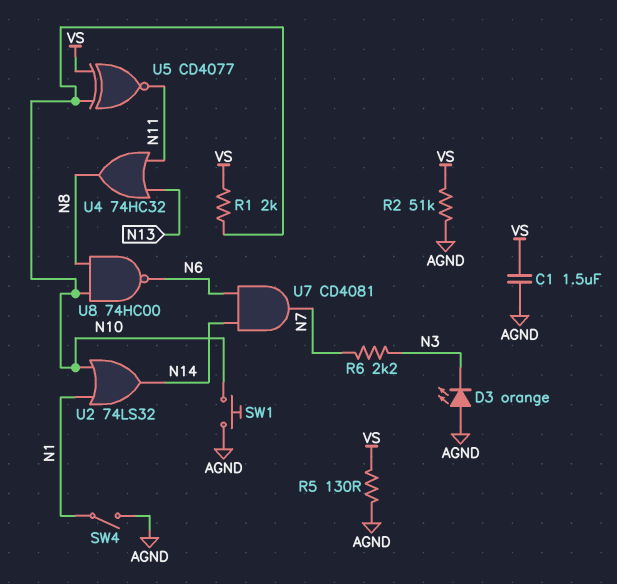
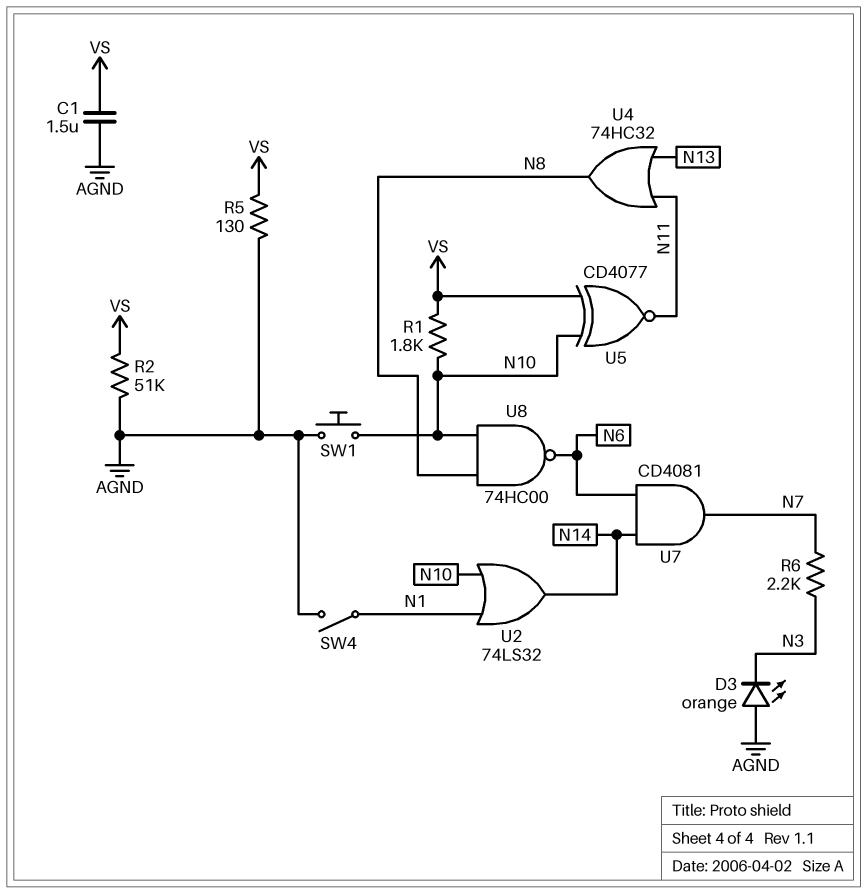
R1: 2k (N10, VS) -> 1.8k (N10, VS)

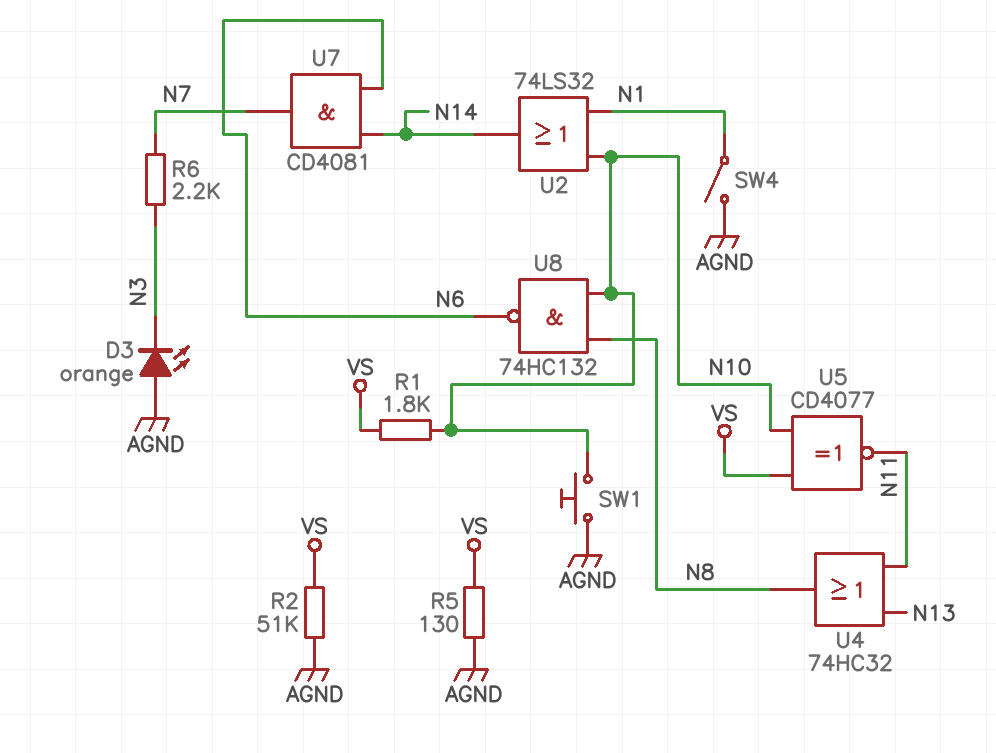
C1: 1.5uF (AGND, VS) -> none
U8: NAND 74HC00 (in N8, in N10, out N6) -> NAND 74HC132 (in N8, in N10, out N6)

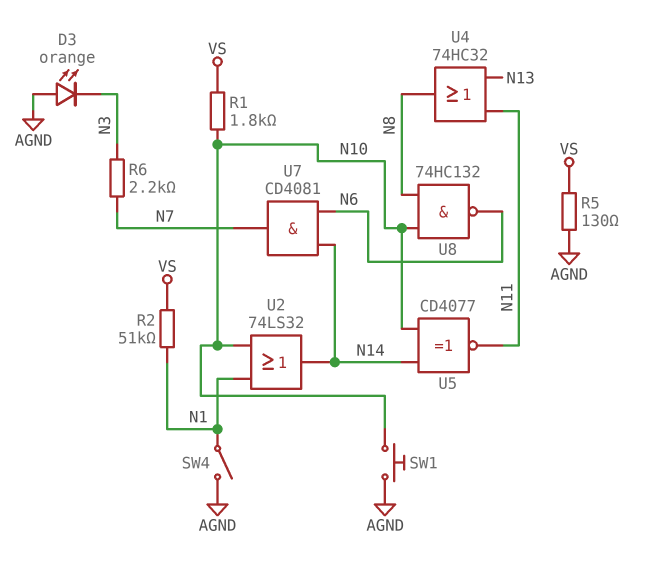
R2: 51k (AGND, VS) -> 51k (N1, VS)
U5: XNOR CD4077 (in N10, in VS, out N11) -> XNOR CD4077 (in N10, in N14, out N11)

